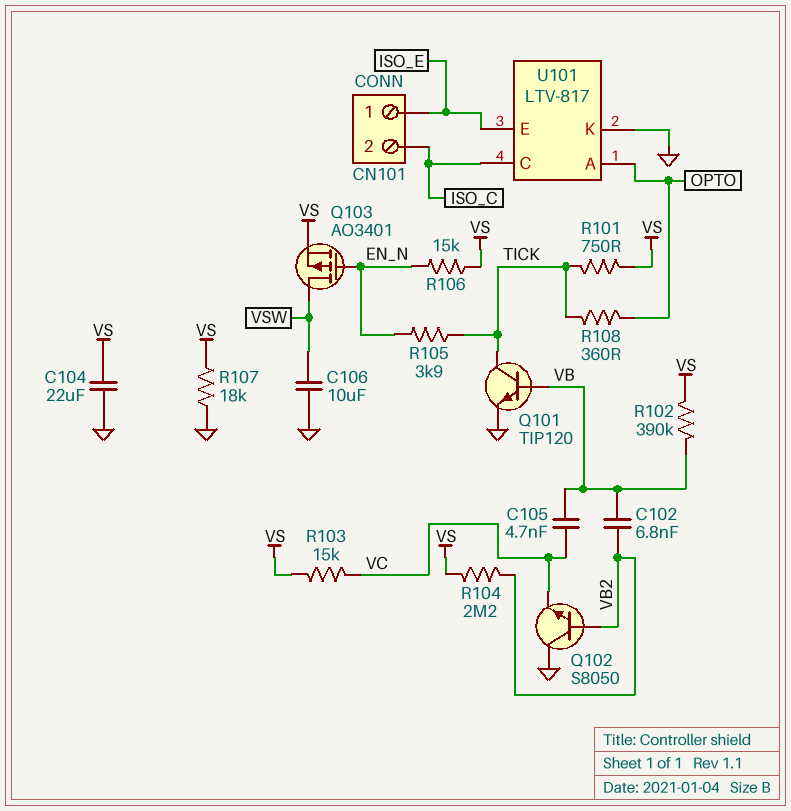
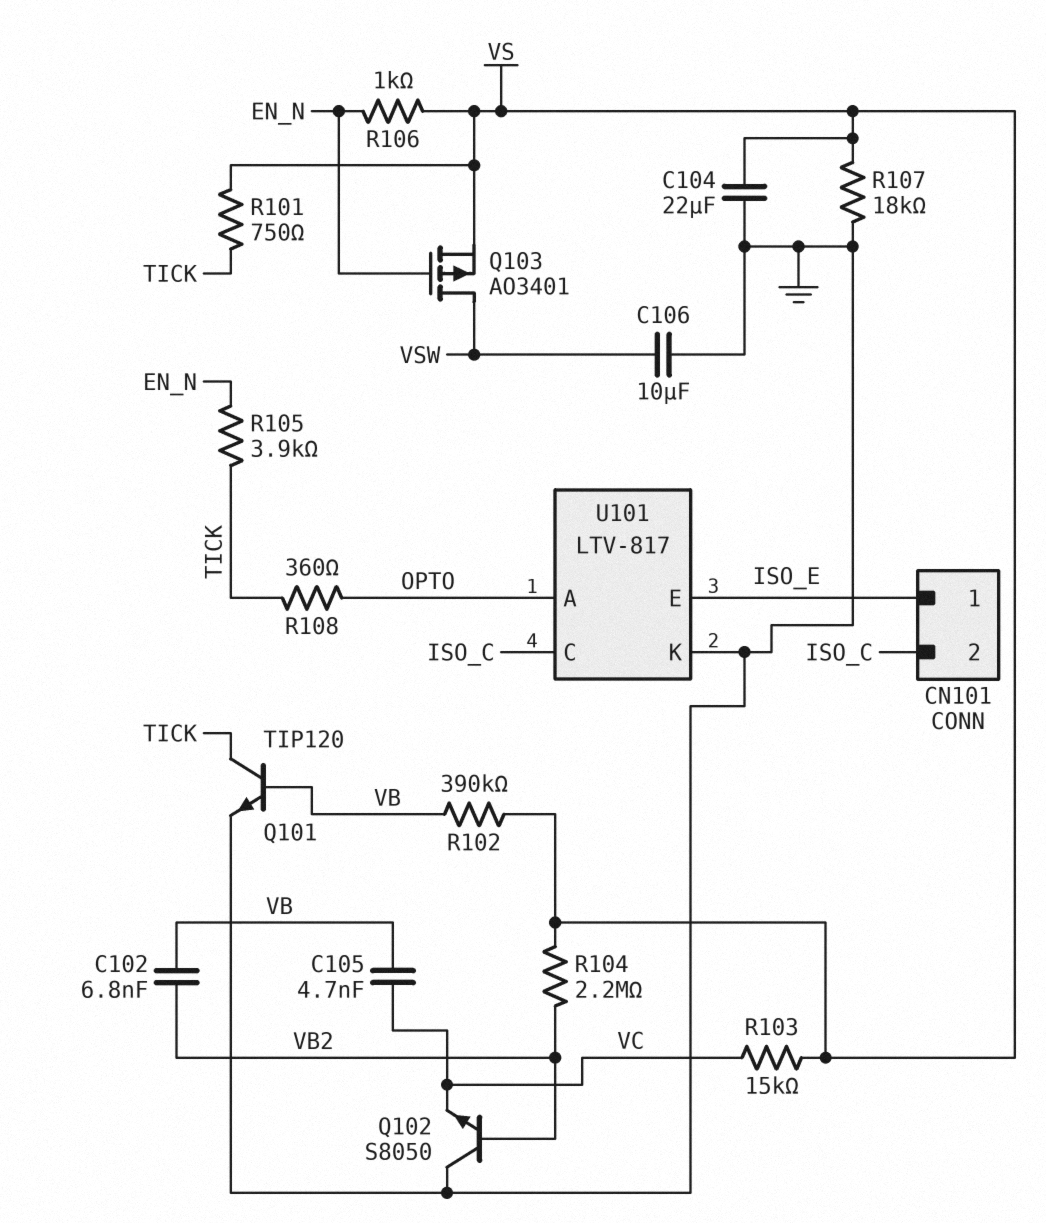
R106: 15k (EN_N, VS) -> 1k (EN_N, VS)

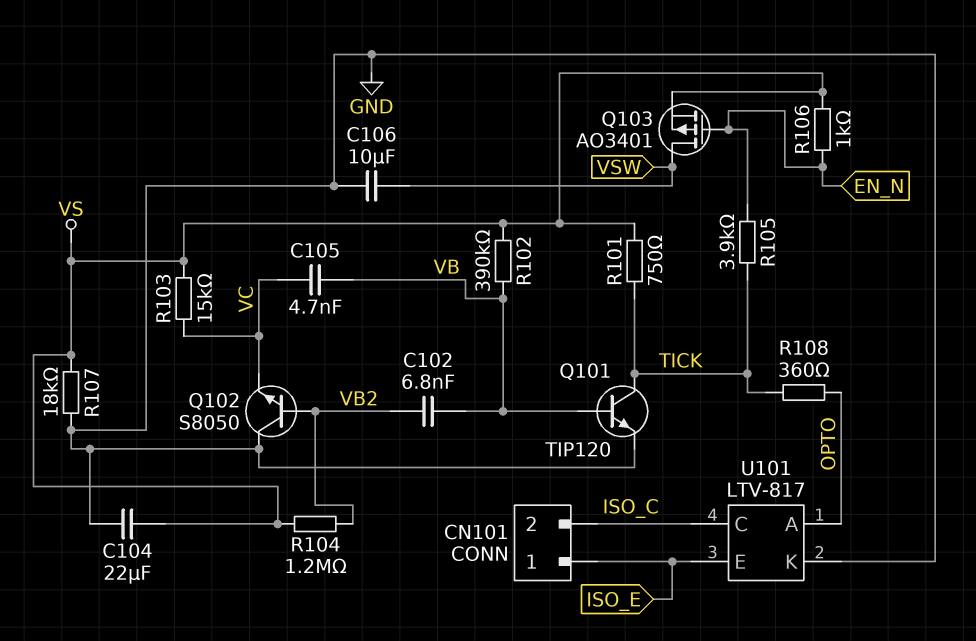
R104: 2.2M (VB2, VS) -> 1.2M (VB2, VS)

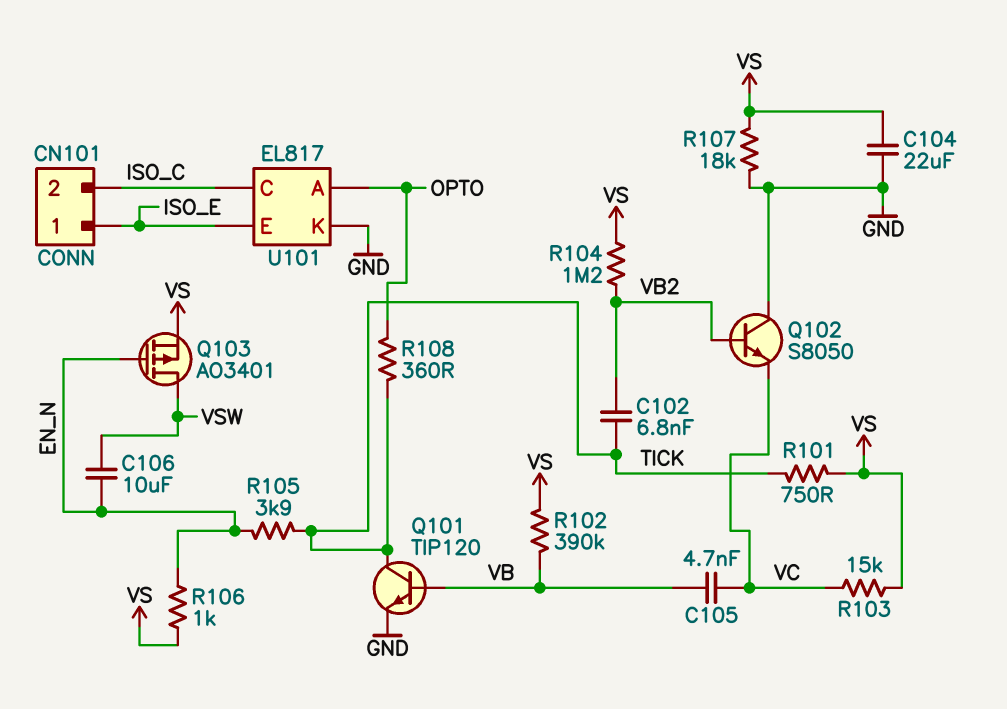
C102: 6.8nF (VB, VB2) -> 6.8nF (TICK, VB2)
C106: 10uF (GND, VSW) -> 10uF (EN_N, VSW)
U101: LTV-817 -> EL817

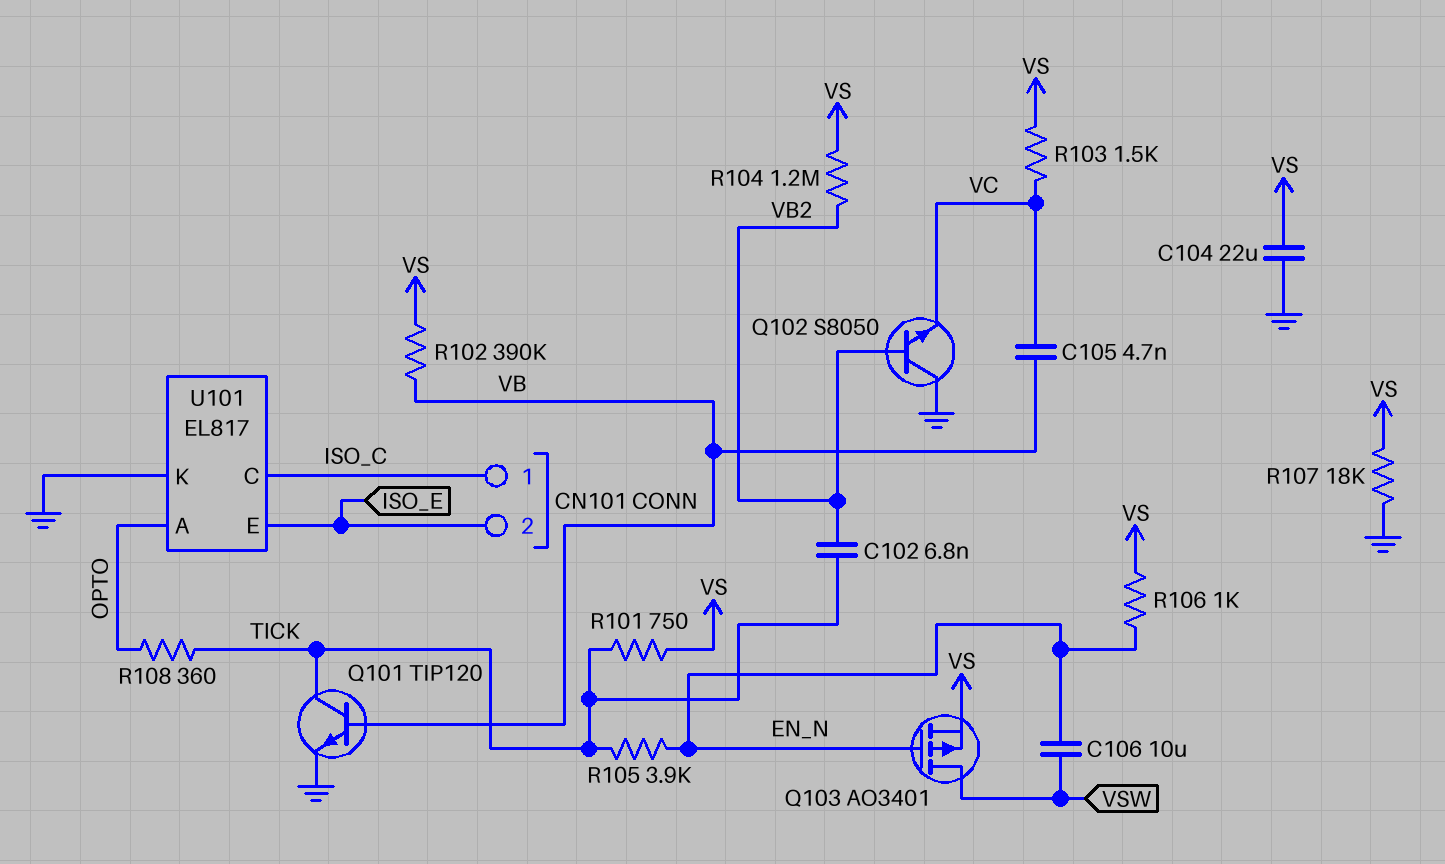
CN101 pin 1: ISO_E -> ISO_C
CN101 pin 2: ISO_C -> ISO_E
R103: 15k (VC, VS) -> 1.5k (VC, VS)

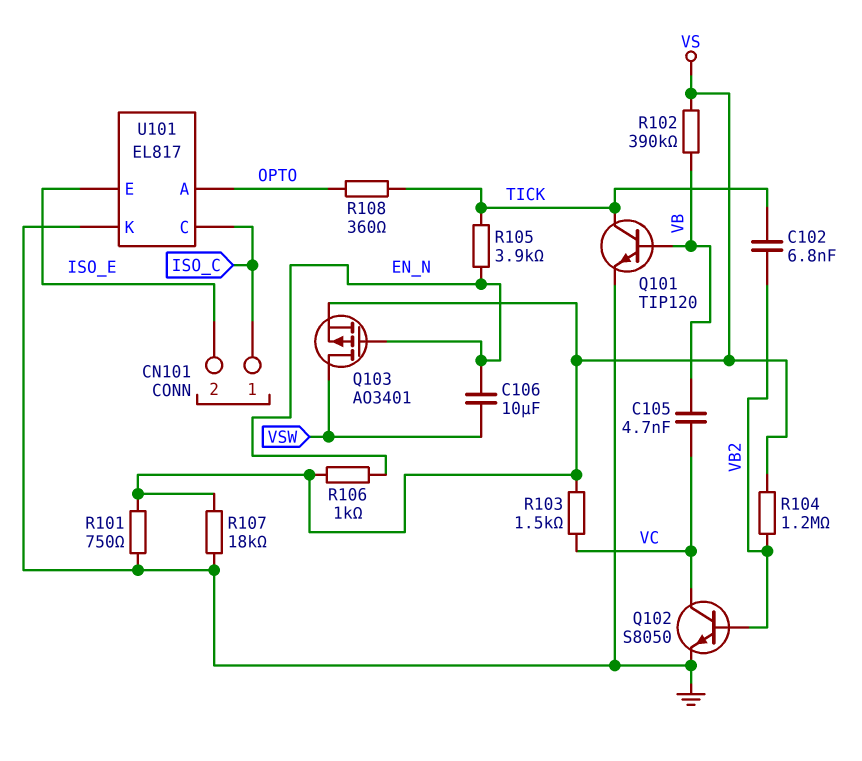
C104: 22uF (GND, VS) -> none
Q102: NPN S8050 (B VB2, C GND, E VC) -> NPN S8050 (B VB2, C VC, E GND)
R101: 750 (TICK, VS) -> 750 (GND, VS)

